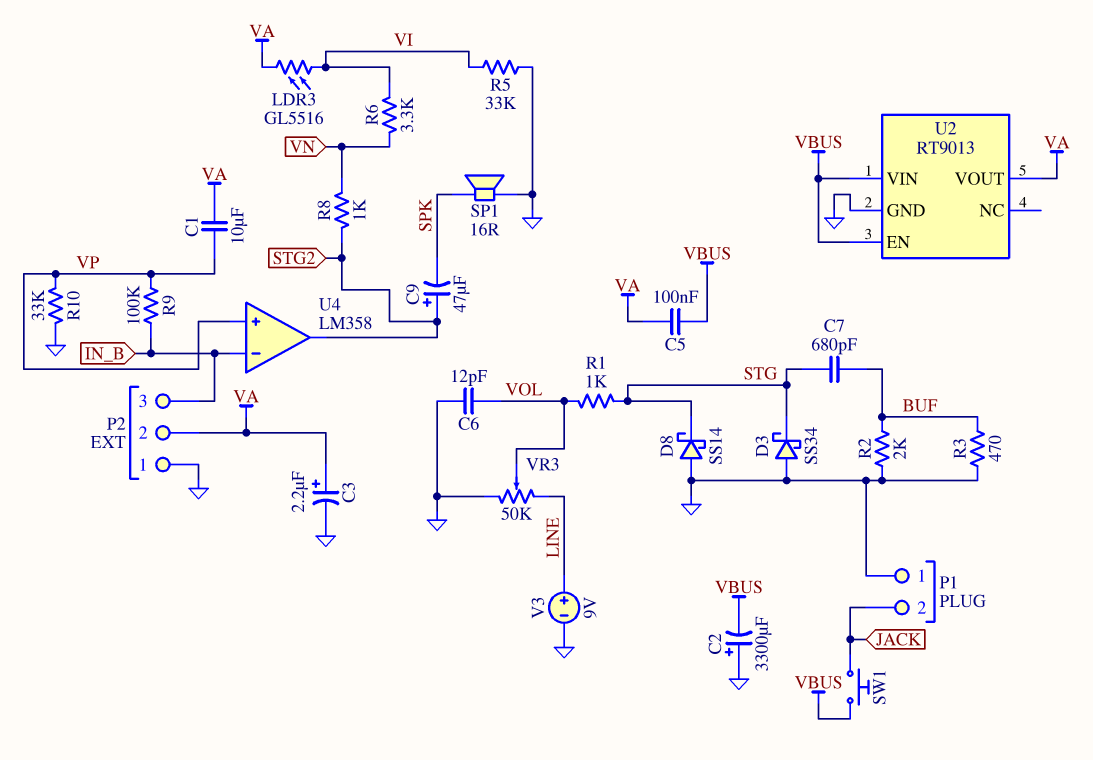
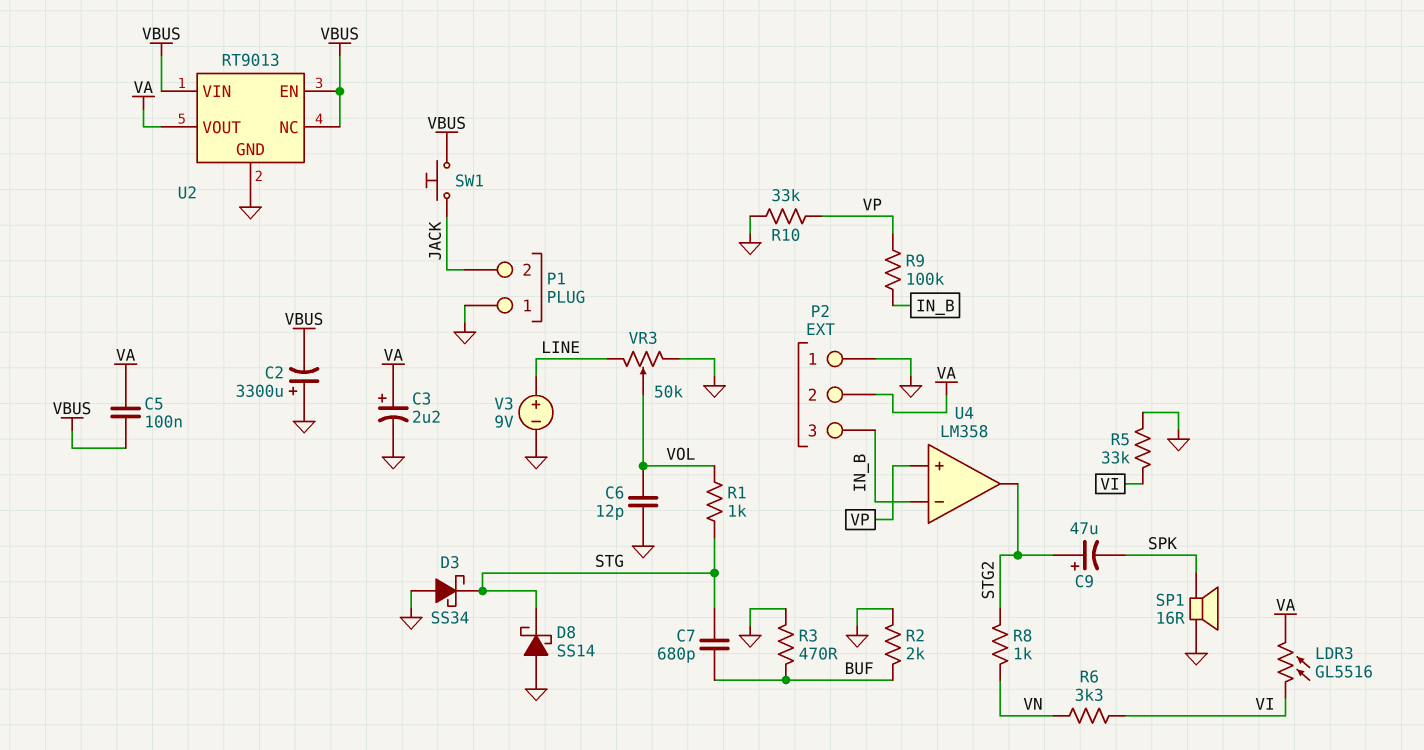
C1: 10uF (VA, VP) -> none
U2 pin NC: none -> VBUS

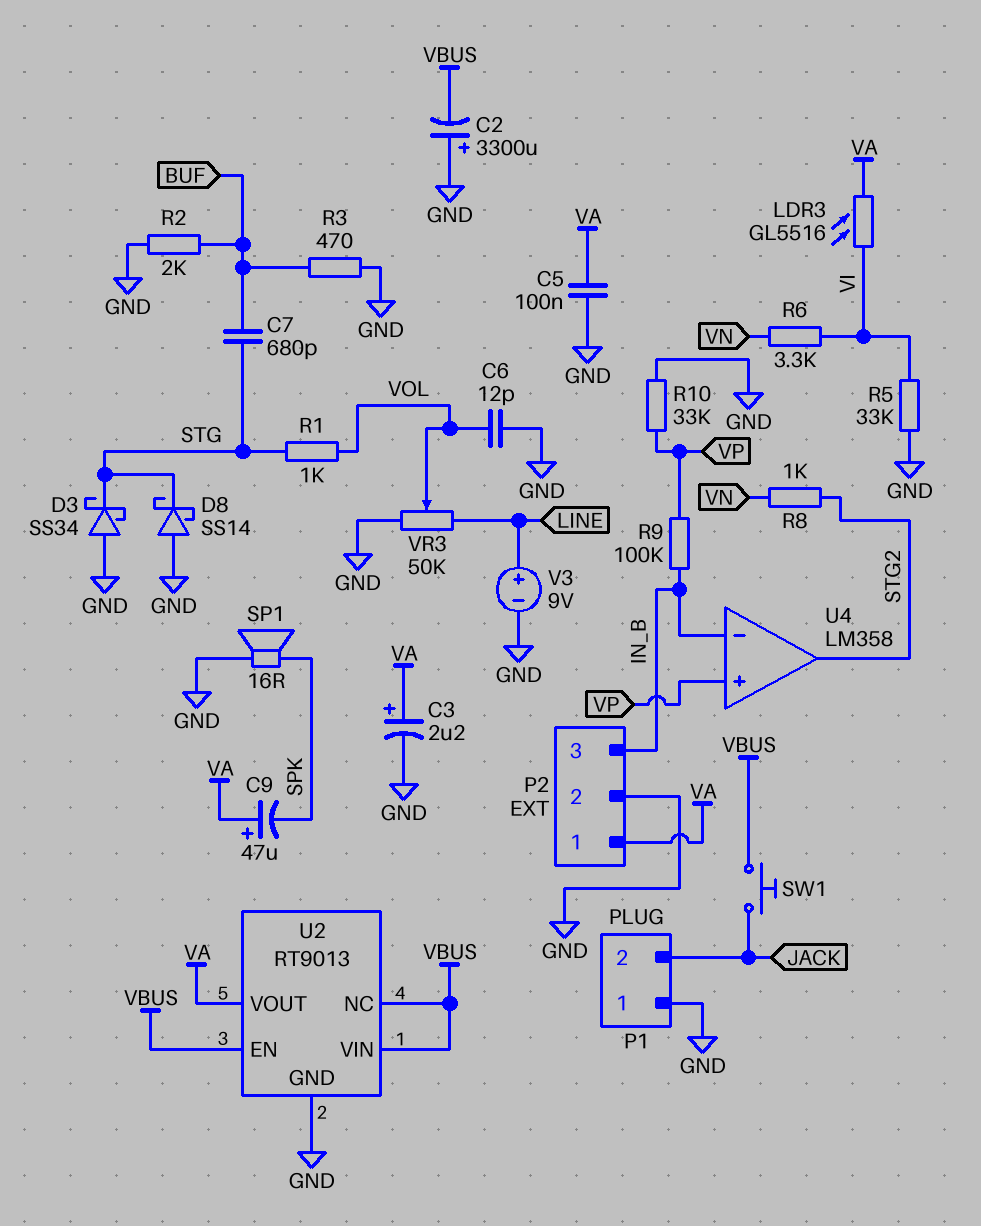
C5: 100nF (VA, VBUS) -> 100nF (GND, VA)
C9: 47uF (plus STG2, minus SPK) -> 47uF (plus VA, minus SPK)
P2 pin 1: GND -> VA
P2 pin 2: VA -> GND

